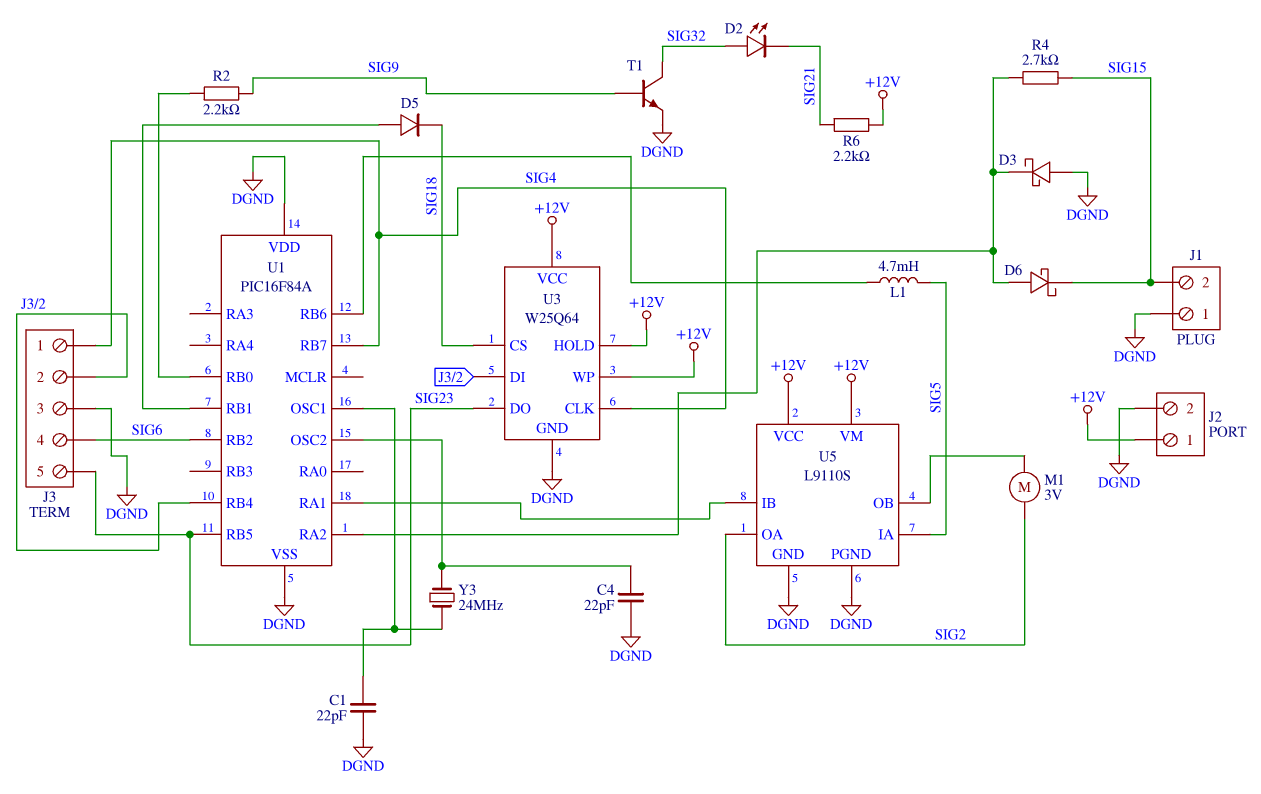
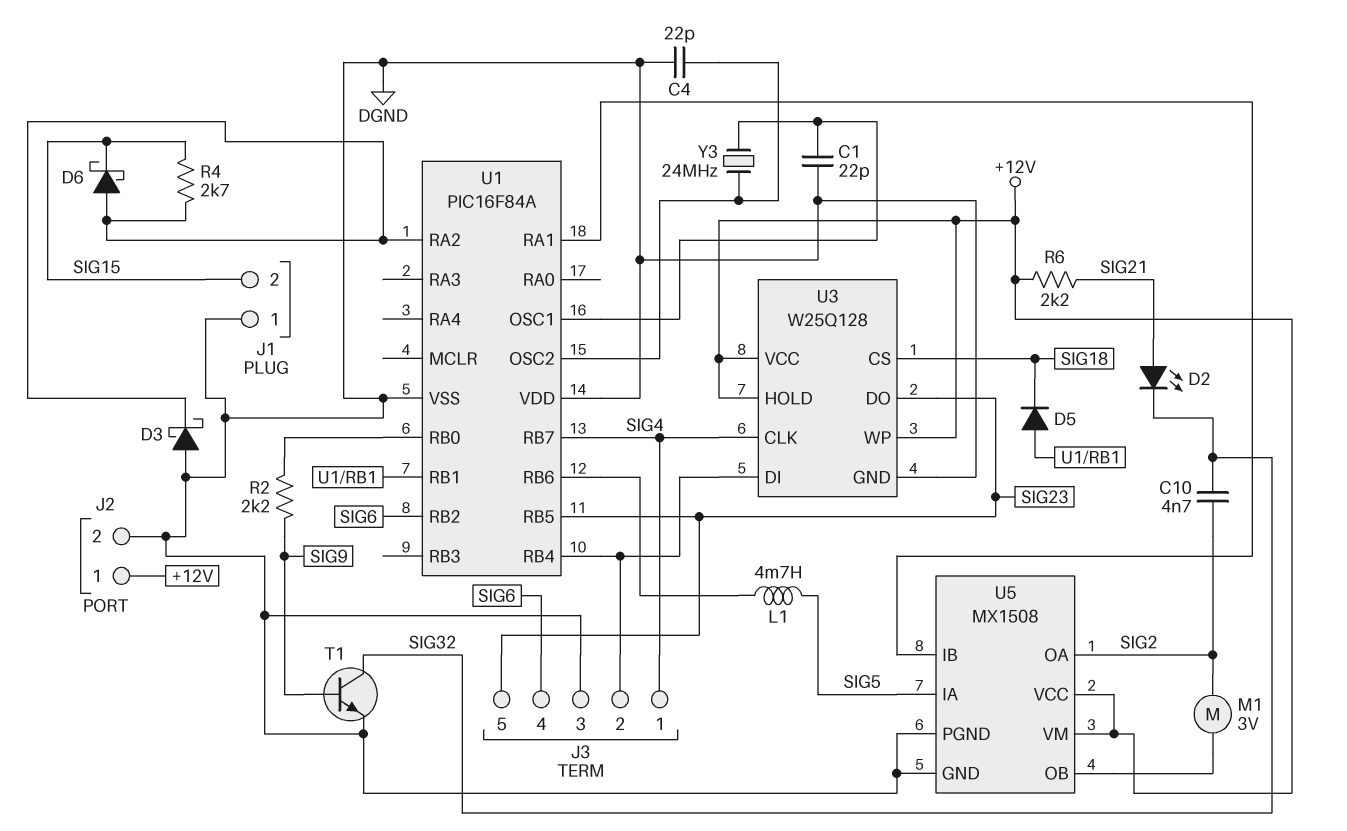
C10: none -> 4.7nF (SIG2, SIG32)
D2: LED (A SIG32, K SIG21) -> LED (A SIG21, K SIG32)
U3: W25Q64 -> W25Q128
U5: L9110S -> MX1508

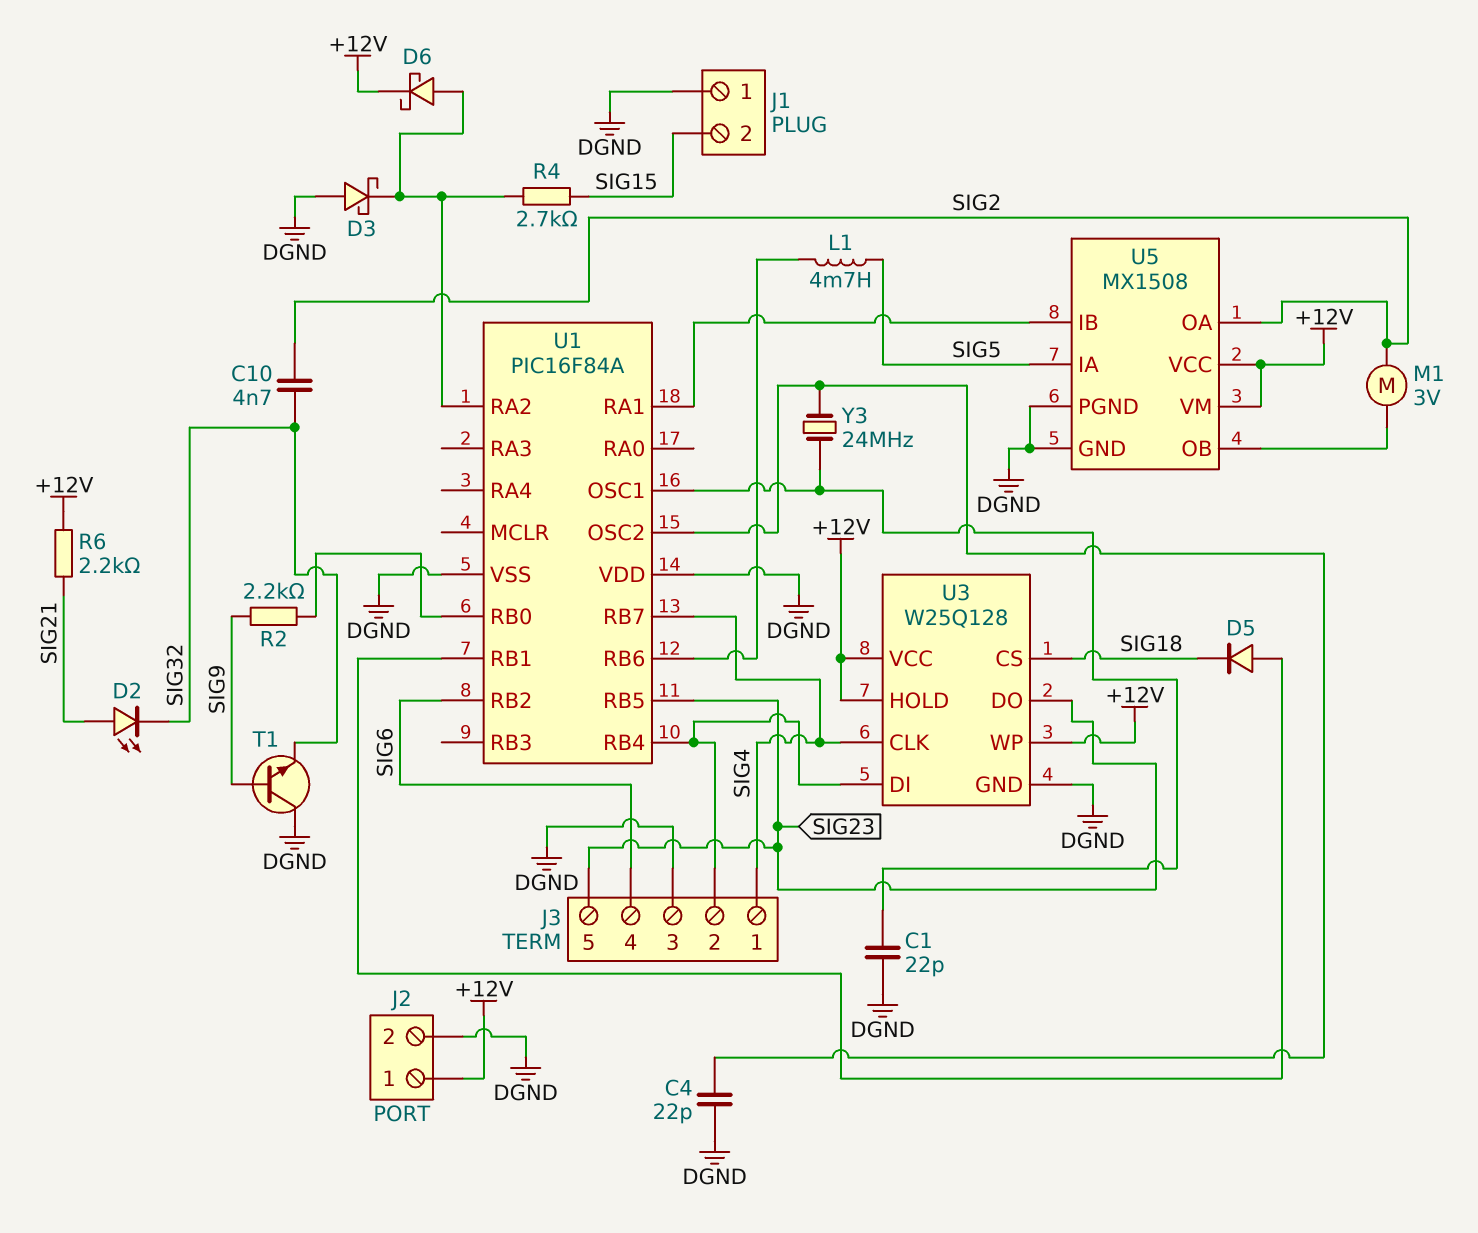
D6: schottky (A U1/RA2, K SIG15) -> schottky (A U1/RA2, K +12V)
T1: NPN (B SIG9, C SIG32, E DGND) -> NPN (B SIG9, C DGND, E SIG32)

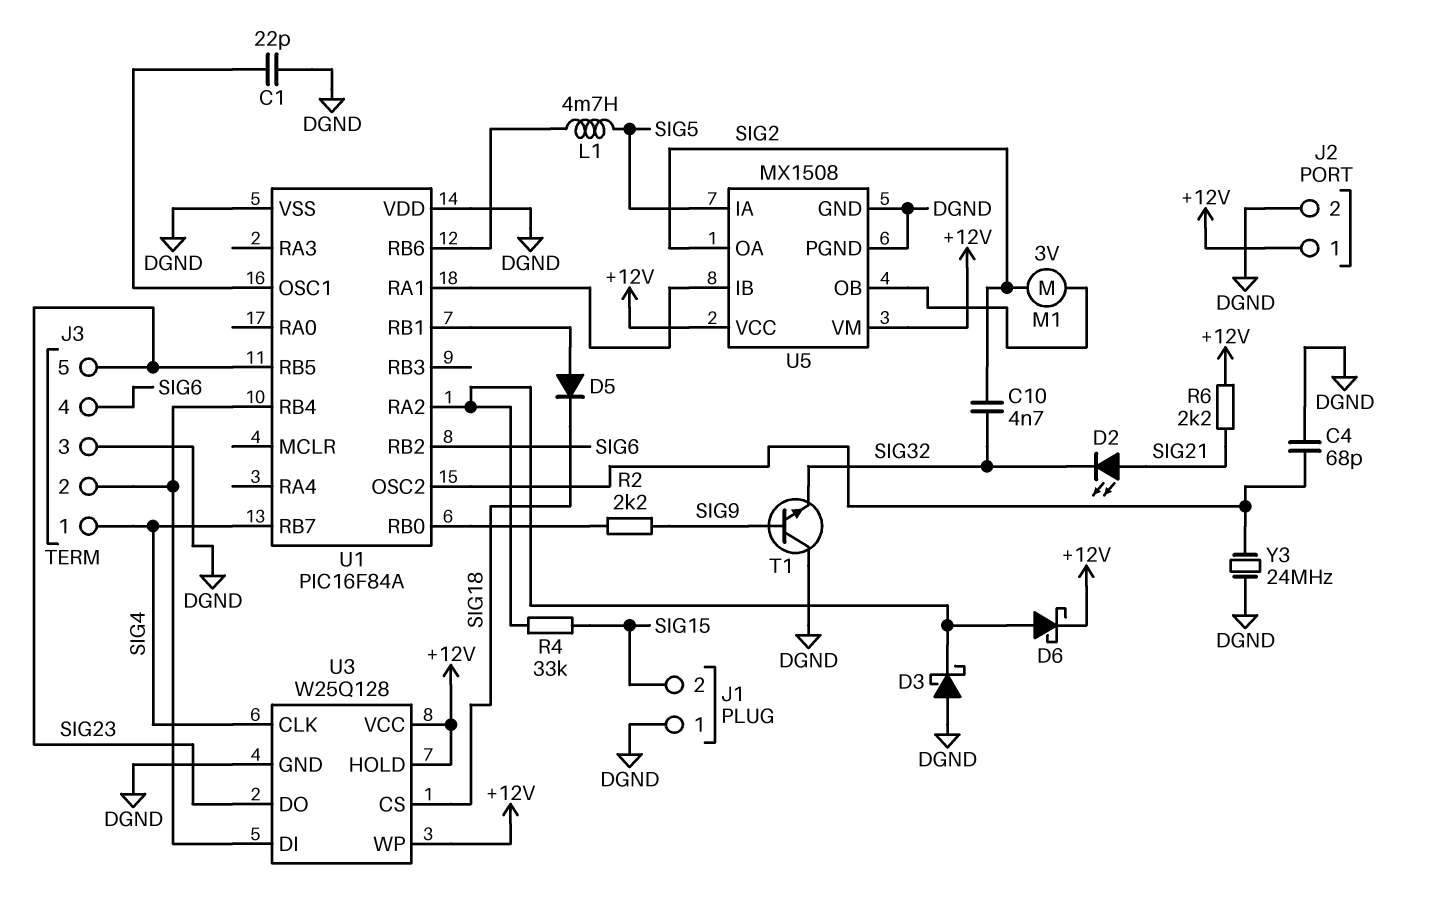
C4: 22pF (DGND, U1/OSC2) -> 68pF (DGND, U1/OSC2)
R4: 2.7k (SIG15, U1/RA2) -> 33k (SIG15, U1/RA2)
Y3: 24MHz (U1/OSC1, U1/OSC2) -> 24MHz (DGND, U1/OSC2)

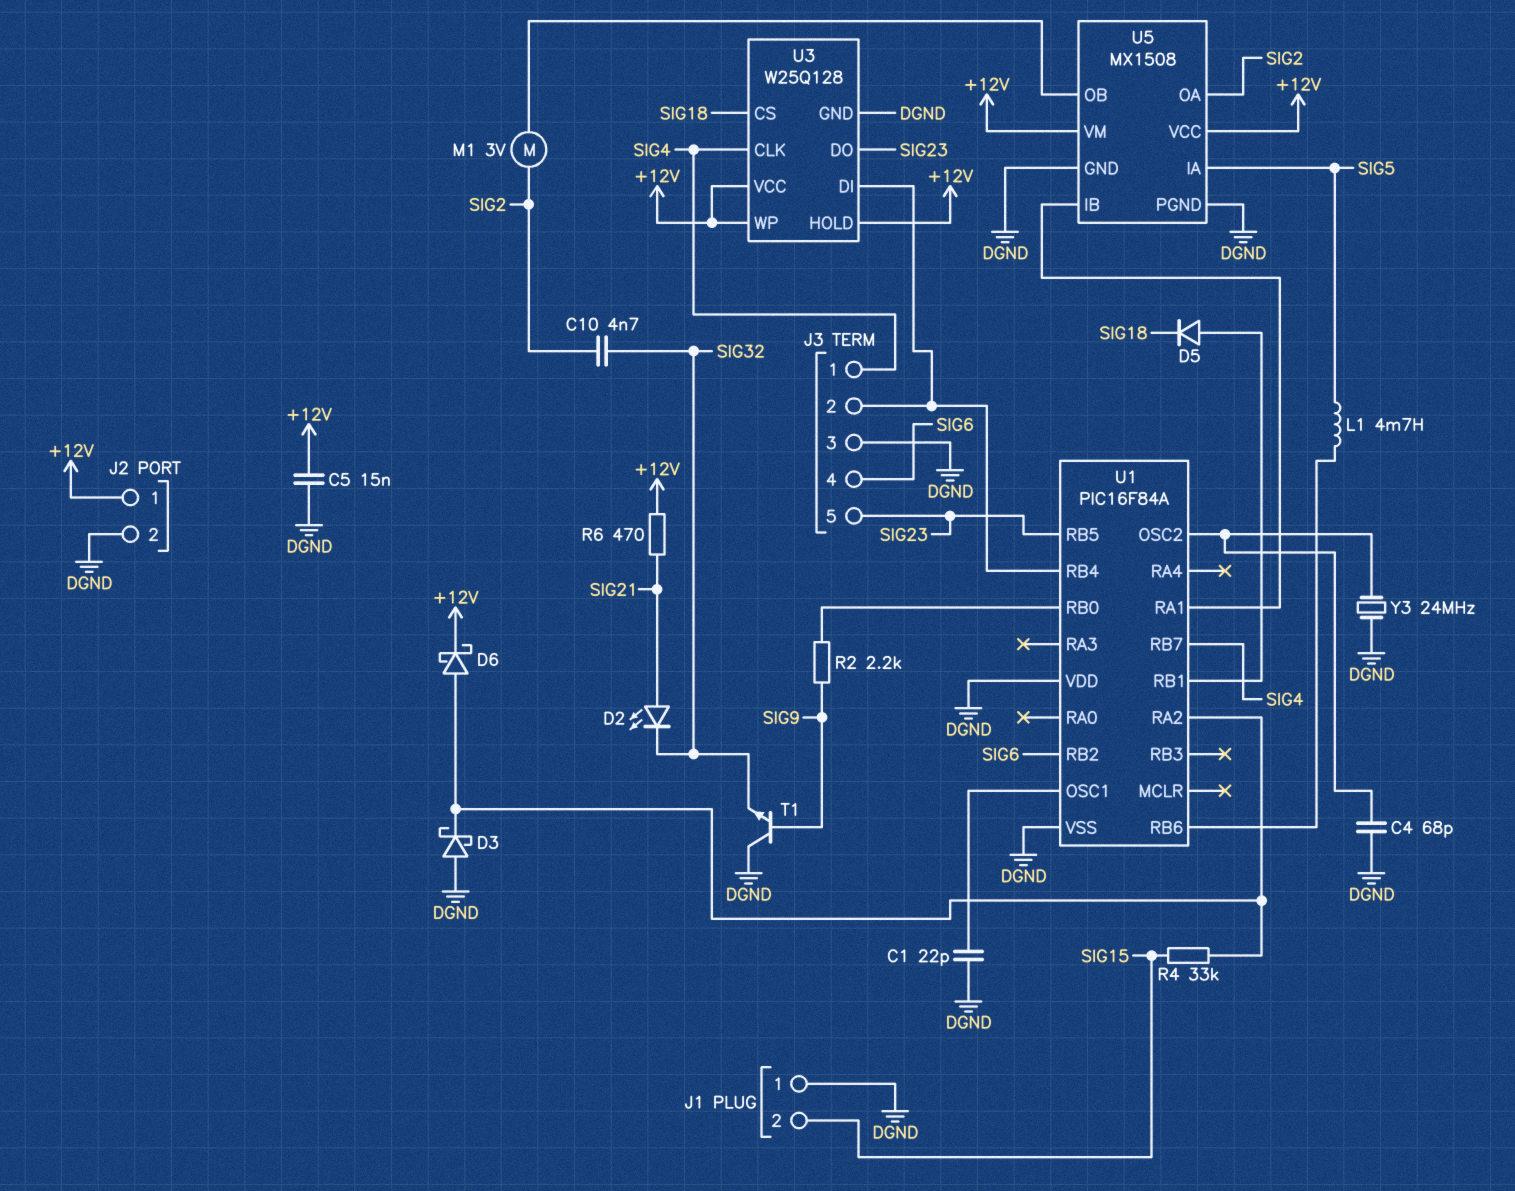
C5: none -> 15nF (+12V, DGND)
R6: 2.2k (+12V, SIG21) -> 470 (+12V, SIG21)

